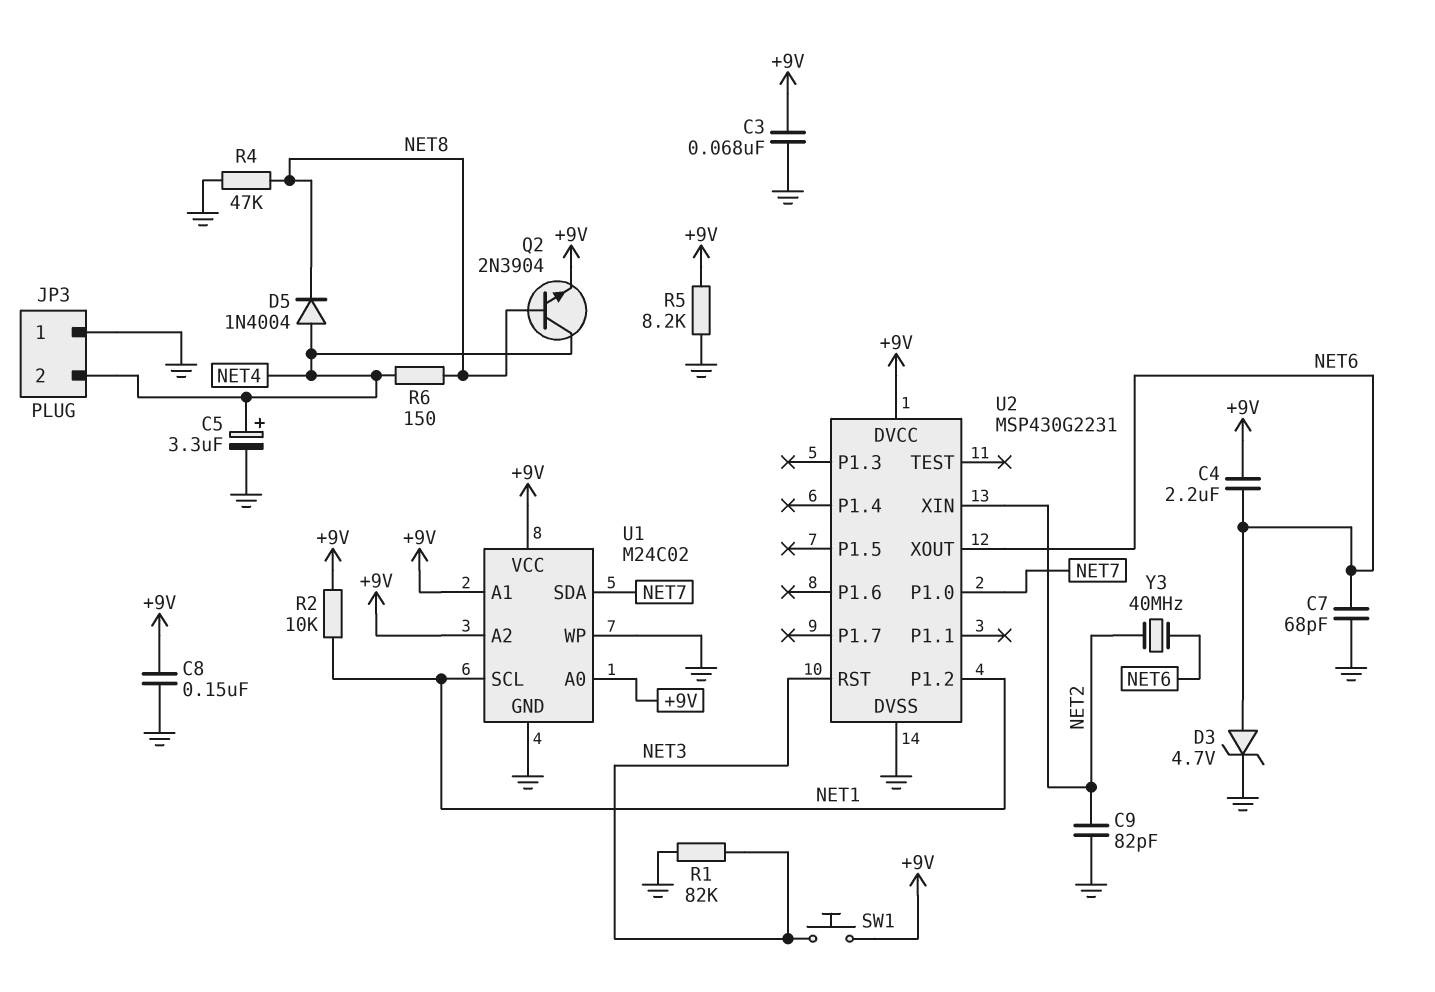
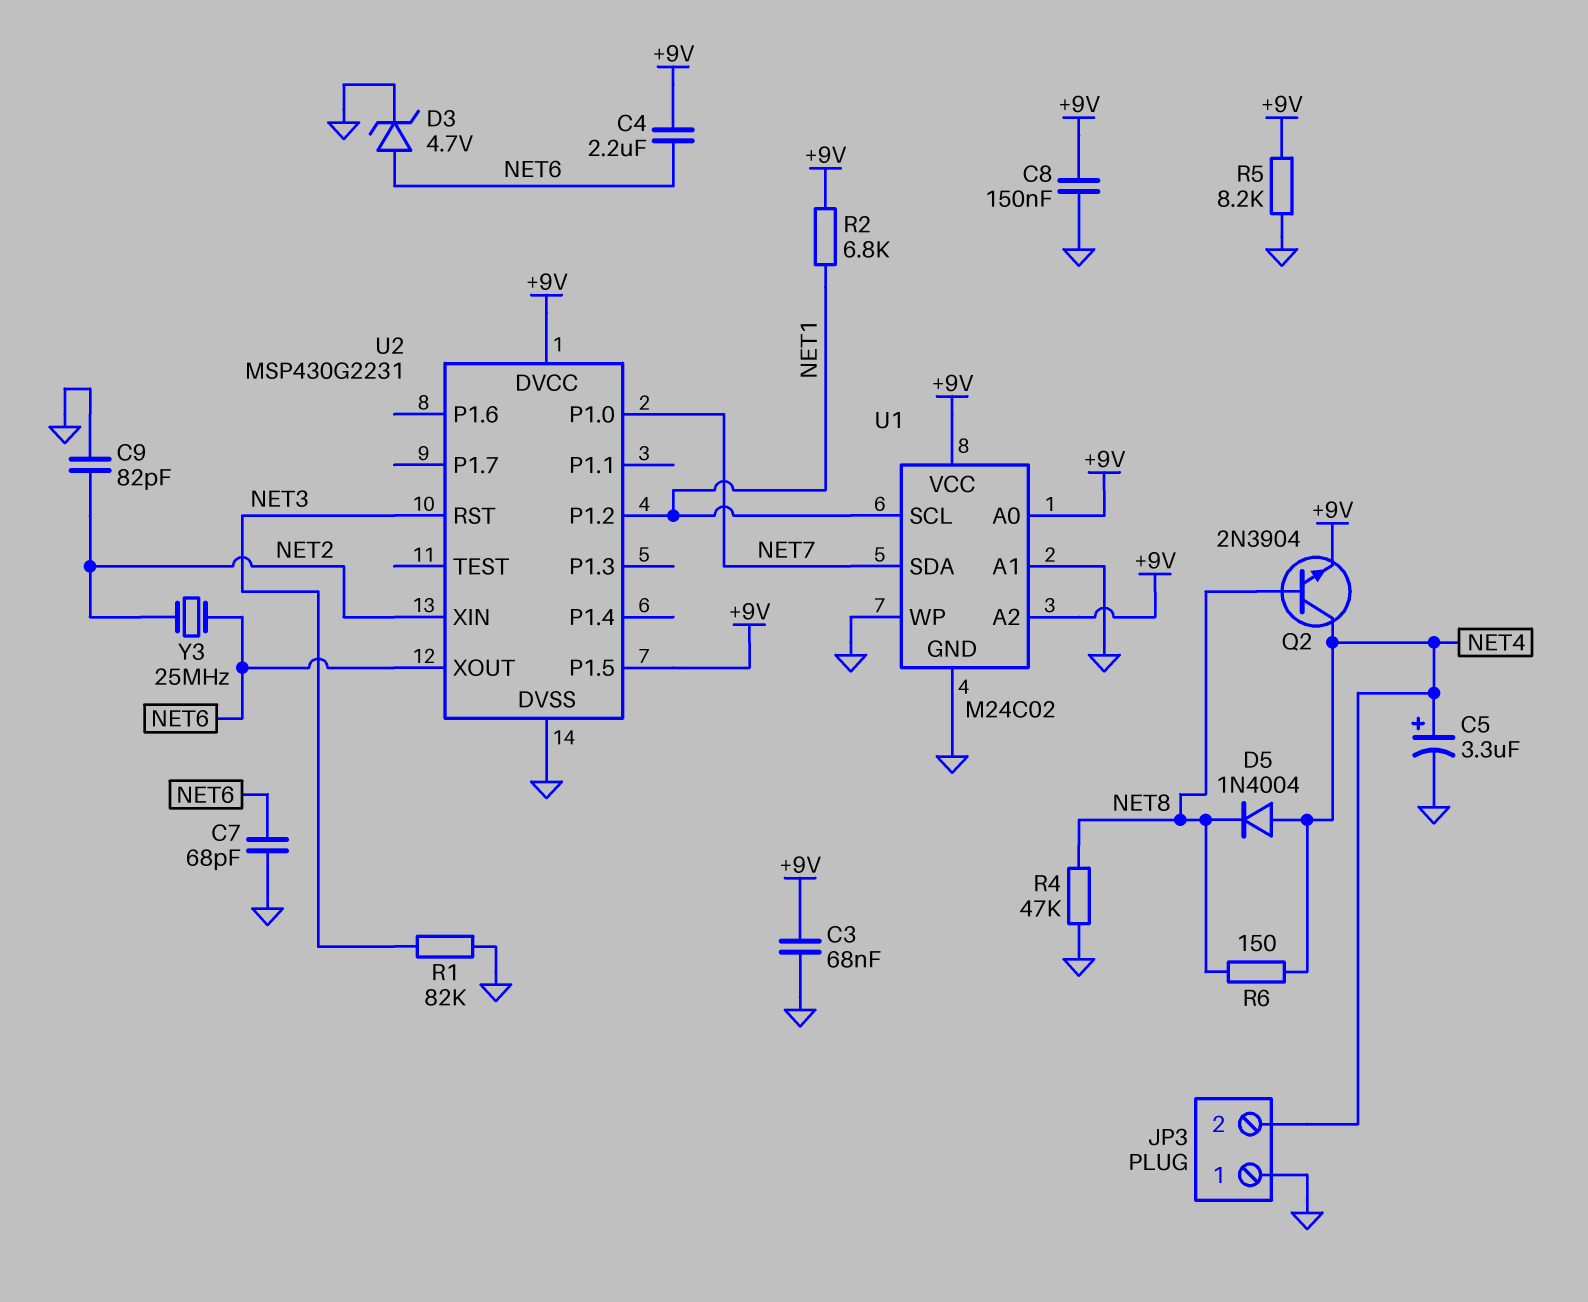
R2: 10k (+9V, NET1) -> 6.8k (+9V, NET1)
SW1: button (+9V, NET3) -> none
U1 pin A1: +9V -> GND
U2 pin P1.5: none -> +9V
Y3: 40MHz (NET2, NET6) -> 25MHz (NET2, NET6)

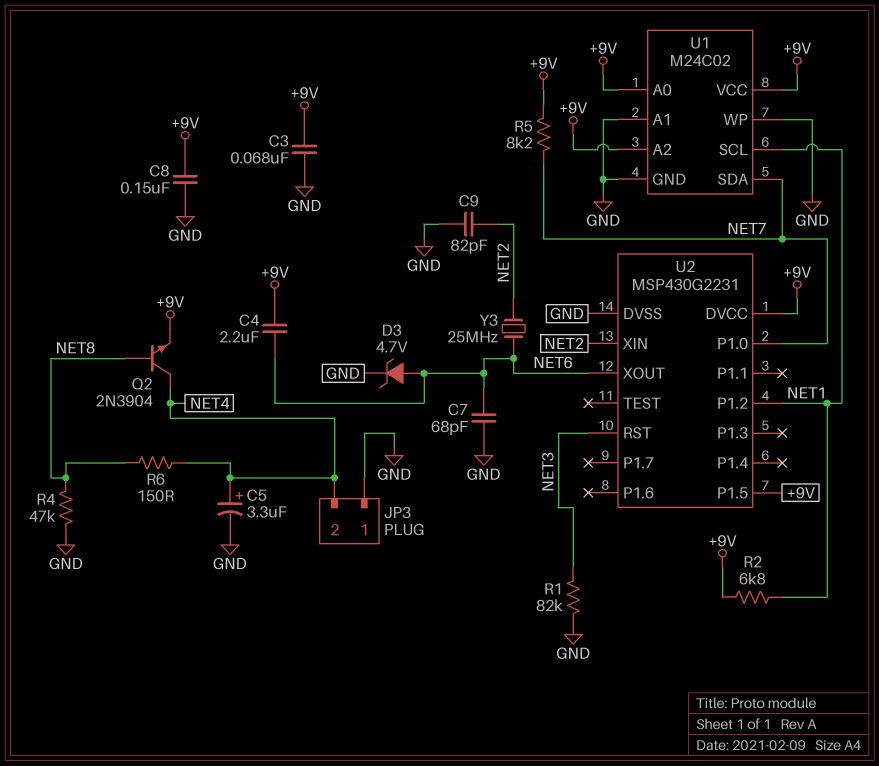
D5: diode 1N4004 (A NET4, K NET8) -> none
R5: 8.2k (+9V, GND) -> 8.2k (+9V, NET7)

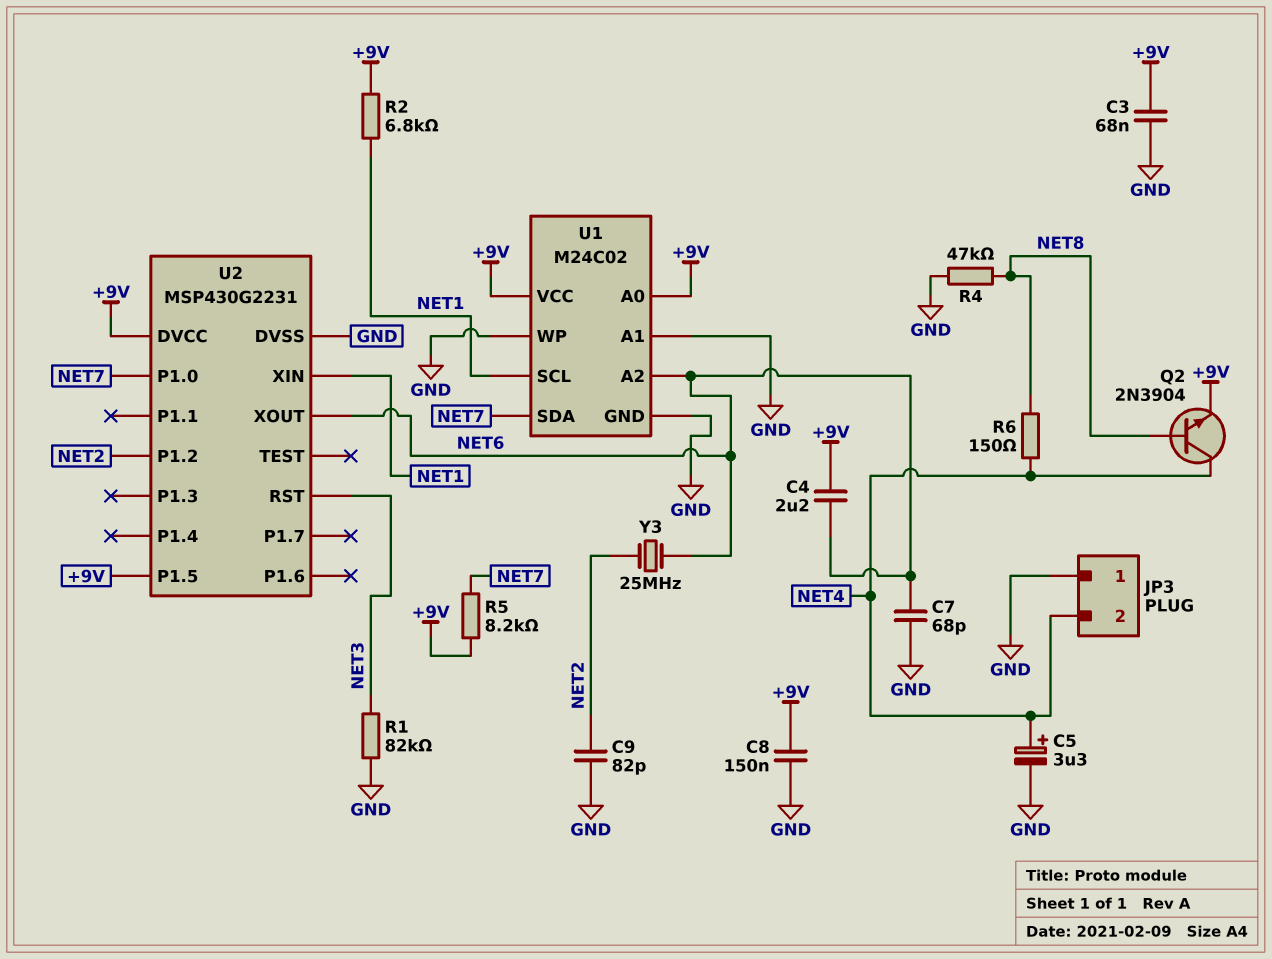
D3: zener 4.7V (A NET6, K GND) -> none
U1 pin A2: +9V -> NET6
U2 pin P1.2: NET1 -> NET2
U2 pin XIN: NET2 -> NET1

